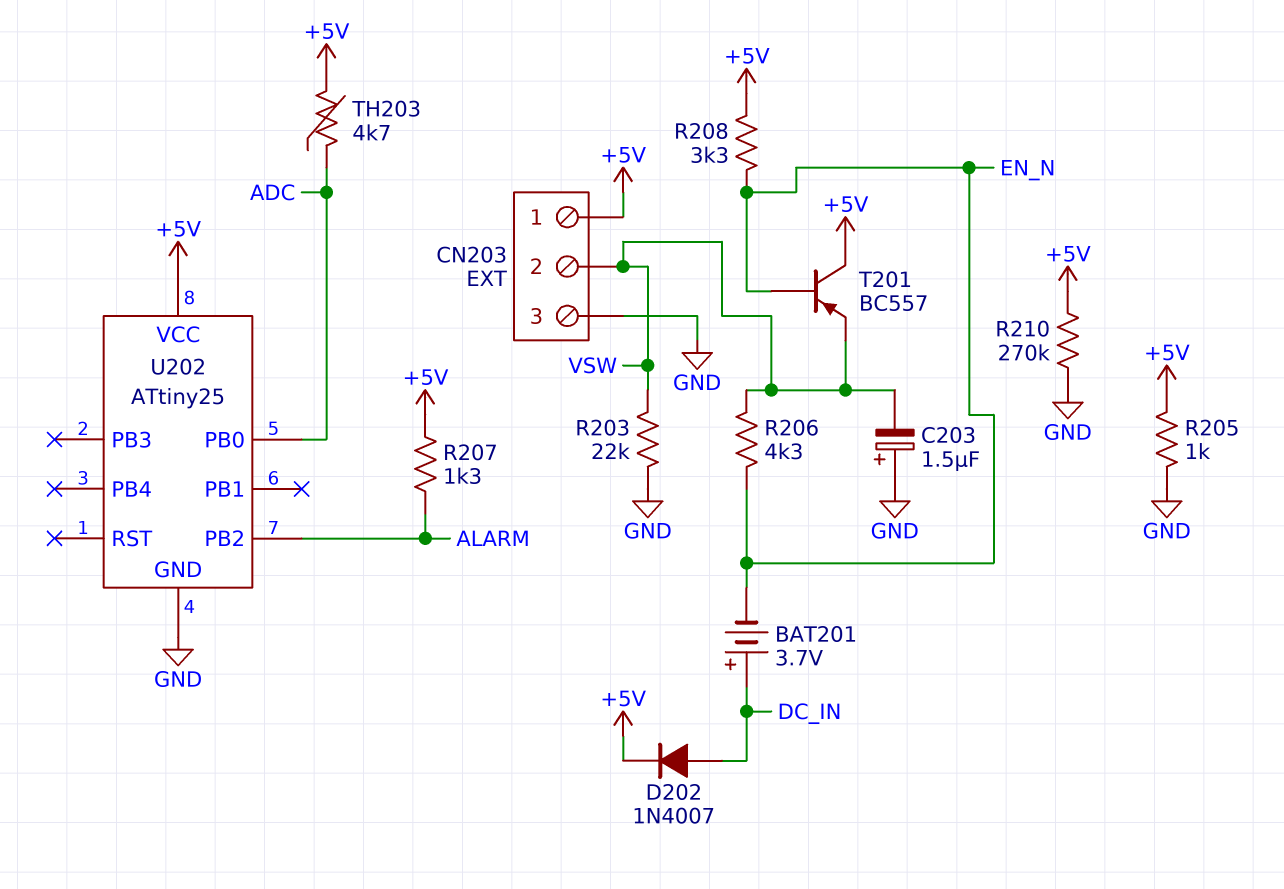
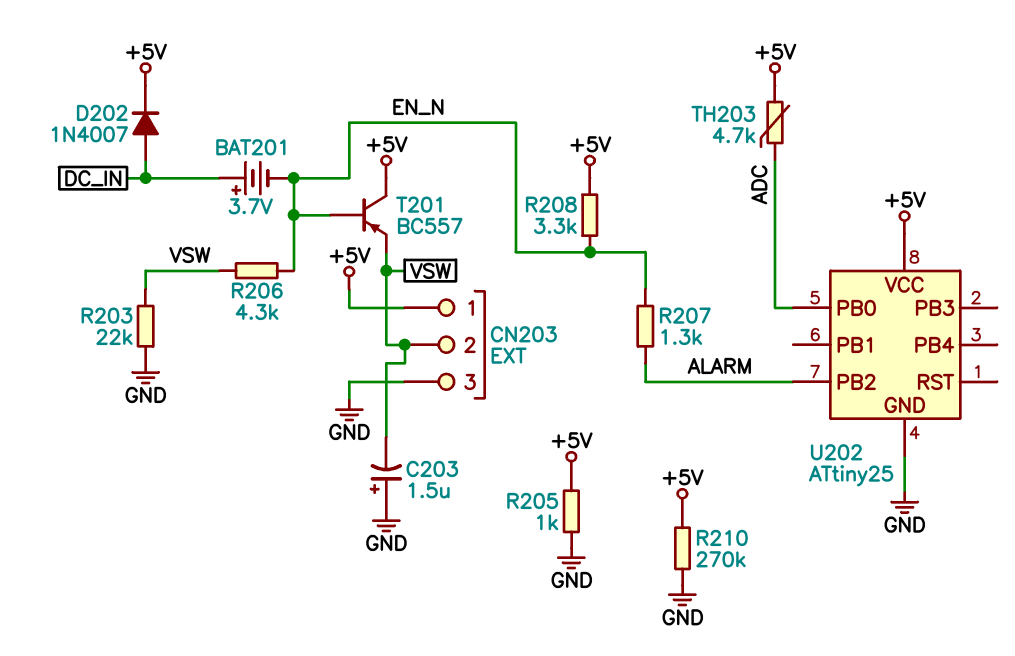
R207: 1.3k (+5V, ALARM) -> 1.3k (ALARM, EN_N)

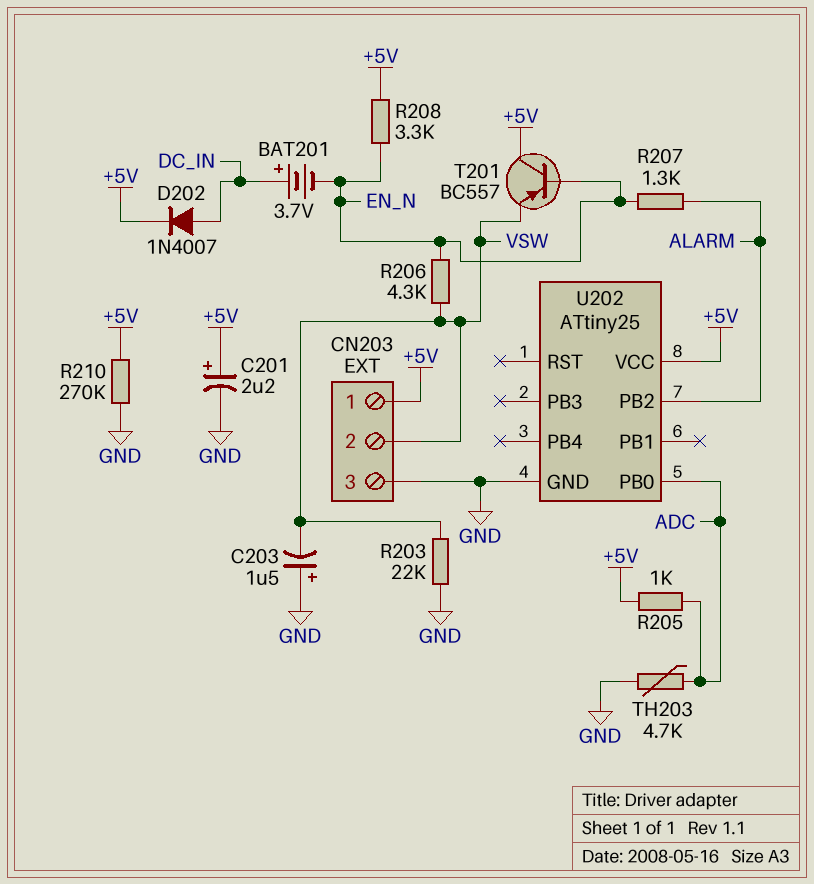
C201: none -> 2.2uF (plus +5V, minus GND)
R205: 1k (+5V, GND) -> 1k (+5V, ADC)
TH203: 4.7k (+5V, ADC) -> 4.7k (ADC, GND)

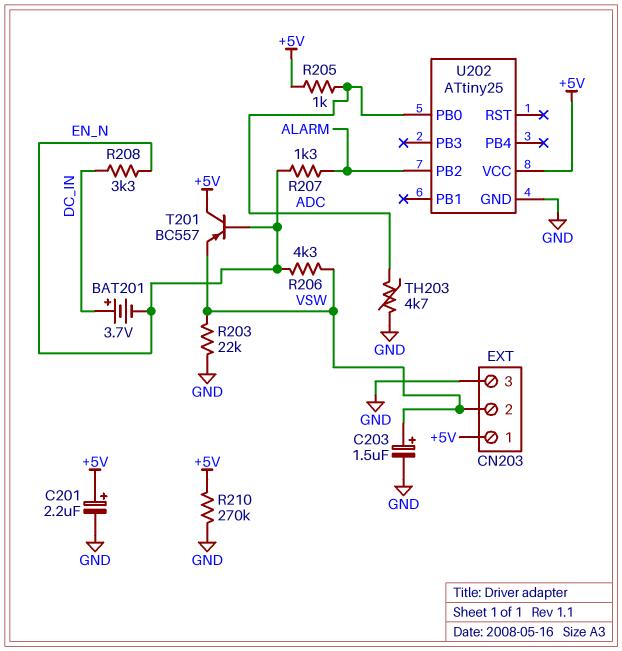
C203: 1.5uF (plus GND, minus VSW) -> 1.5uF (plus VSW, minus GND)
D202: diode 1N4007 (A DC_IN, K +5V) -> none
R208: 3.3k (+5V, EN_N) -> 3.3k (DC_IN, EN_N)

